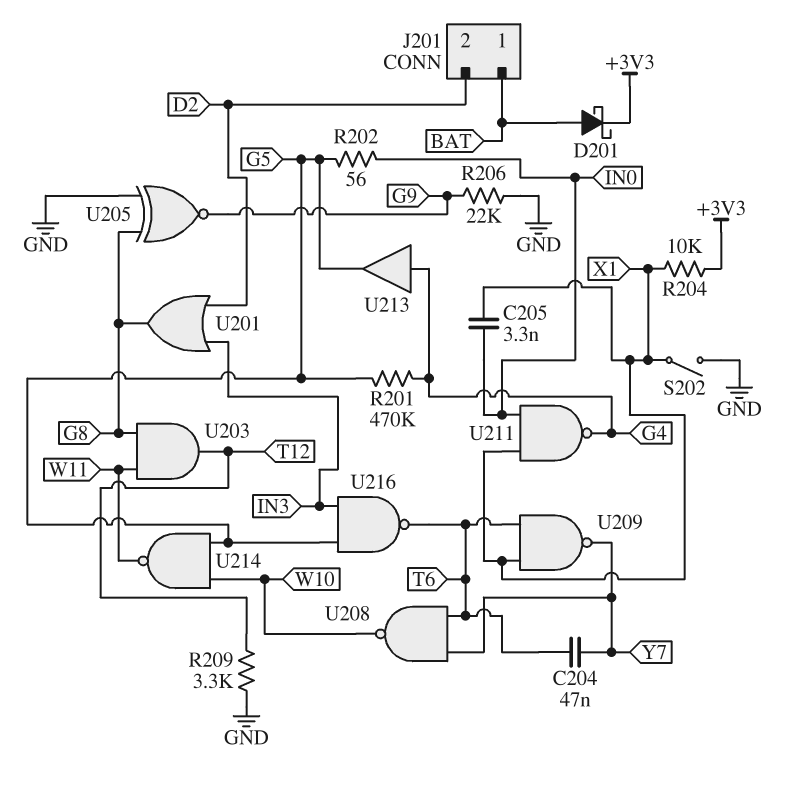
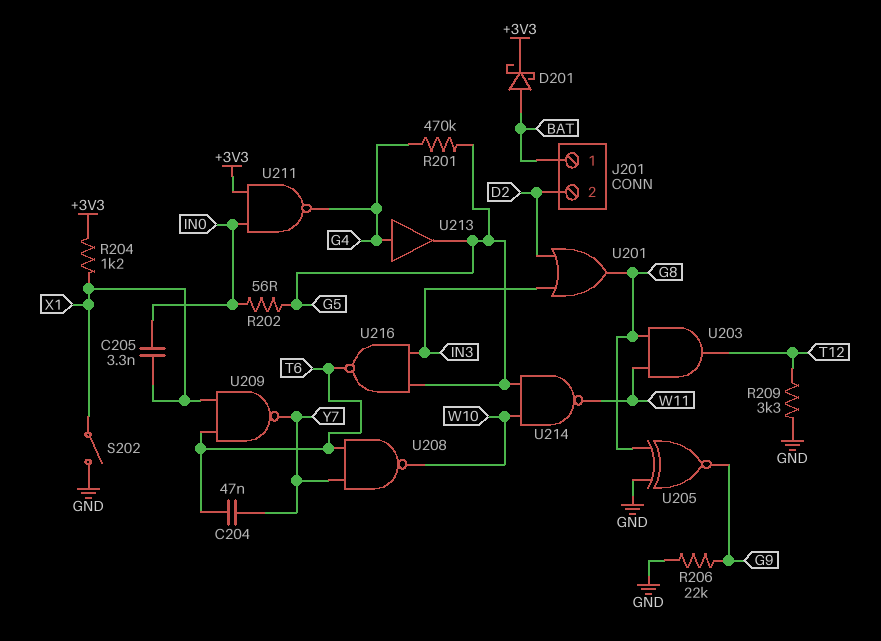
R204: 10k (+3V3, X1) -> 1.2k (+3V3, X1)
U211: NAND (in IN0, in X1, out G4) -> NAND (in +3V3, in IN0, out G4)

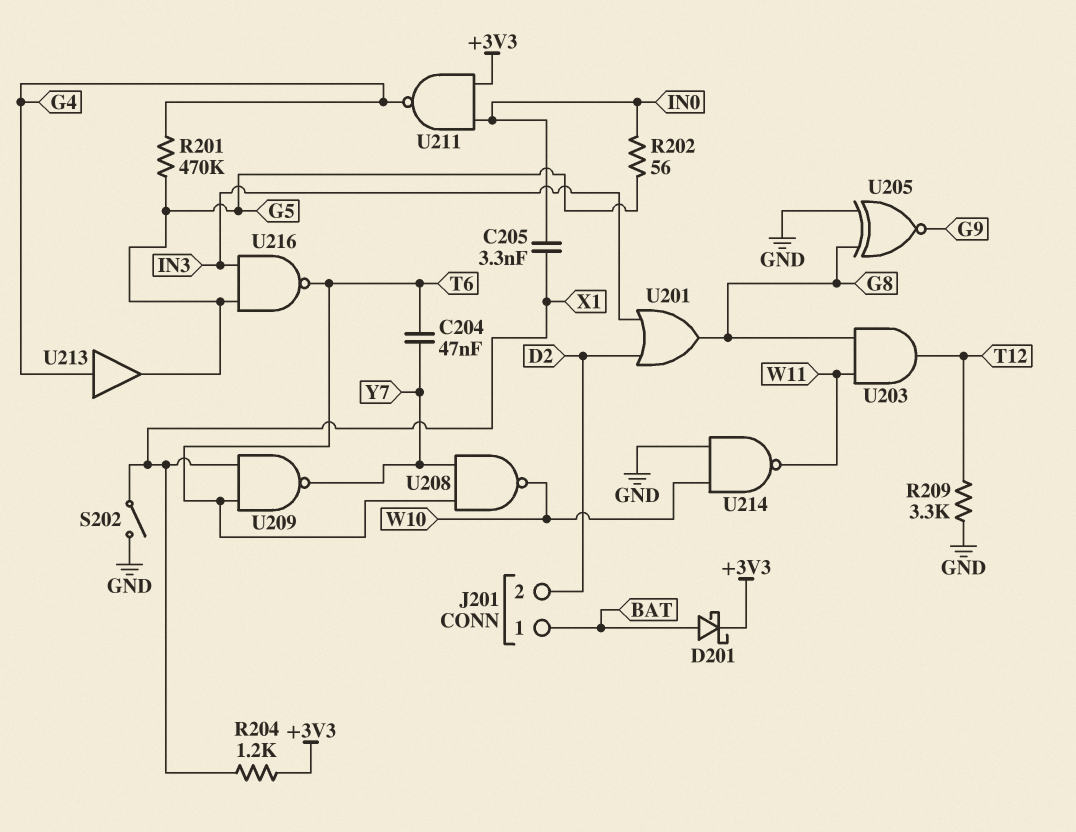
R206: 22k (G9, GND) -> none
U214: NAND (in G5, in W10, out W11) -> NAND (in GND, in W10, out W11)

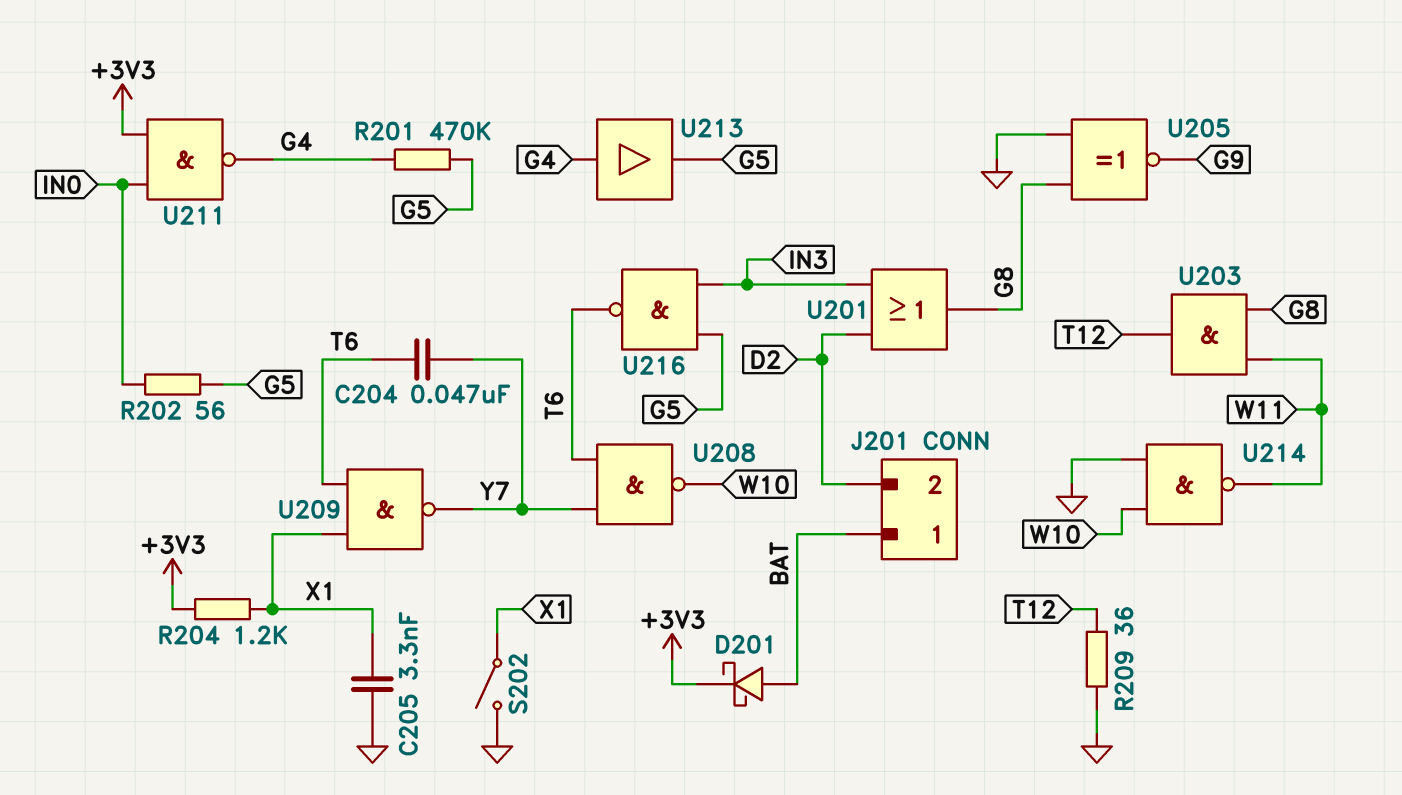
C205: 3.3nF (IN0, X1) -> 3.3nF (GND, X1)
R209: 3.3k (GND, T12) -> 36 (GND, T12)

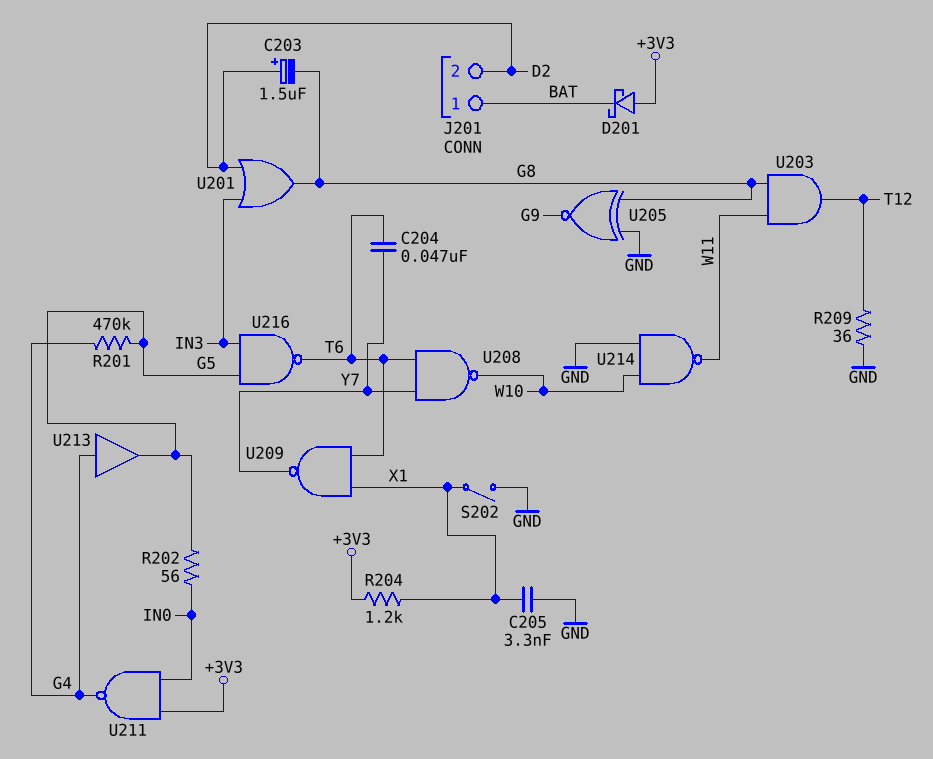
C203: none -> 1.5uF (plus D2, minus G8)
D201: schottky (A BAT, K +3V3) -> schottky (A +3V3, K BAT)

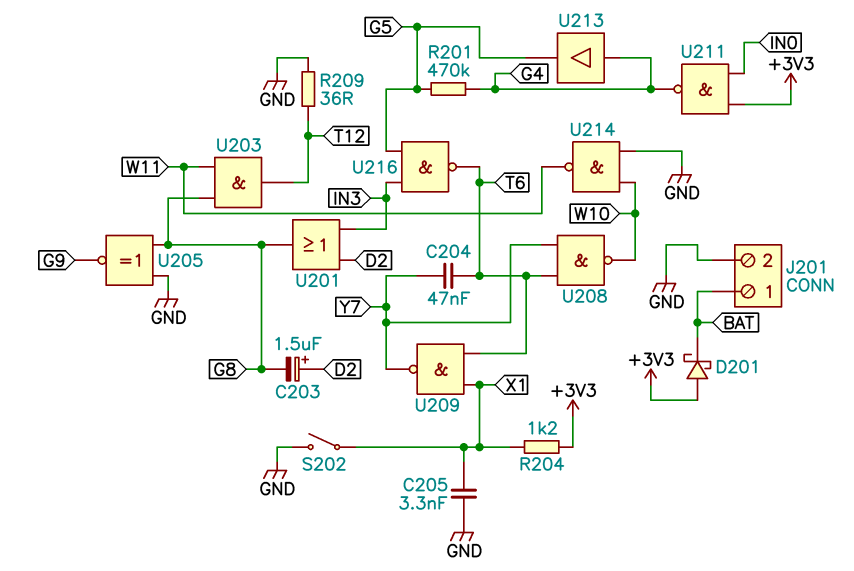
J201 pin 2: D2 -> GND
R202: 56 (G5, IN0) -> none

